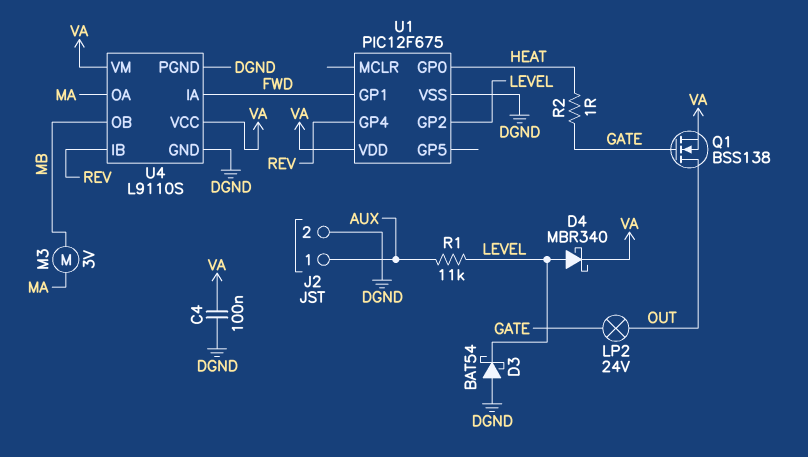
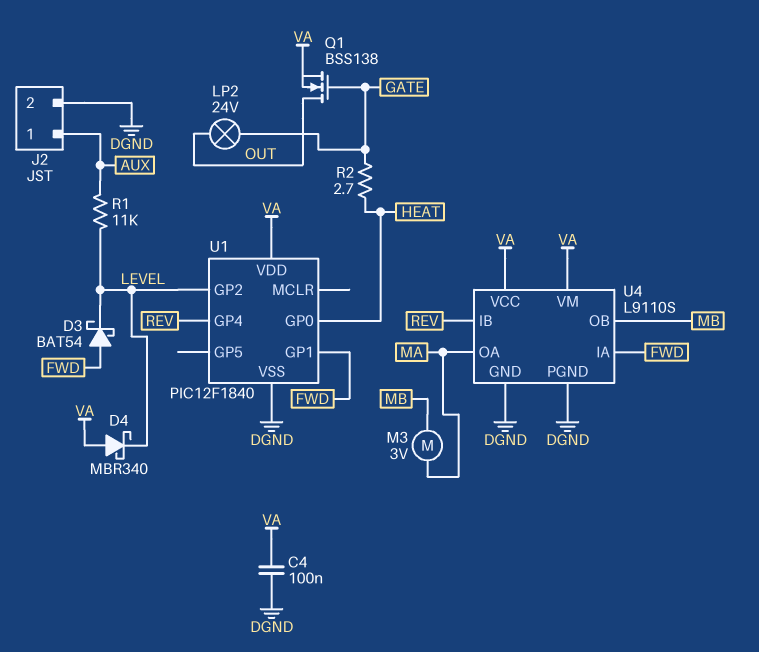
D3: schottky BAT54 (A DGND, K LEVEL) -> schottky BAT54 (A FWD, K LEVEL)
D4: schottky MBR340 (A LEVEL, K VA) -> schottky MBR340 (A VA, K LEVEL)
R2: 1 (GATE, HEAT) -> 2.7 (GATE, HEAT)
U1: PIC12F675 -> PIC12F1840

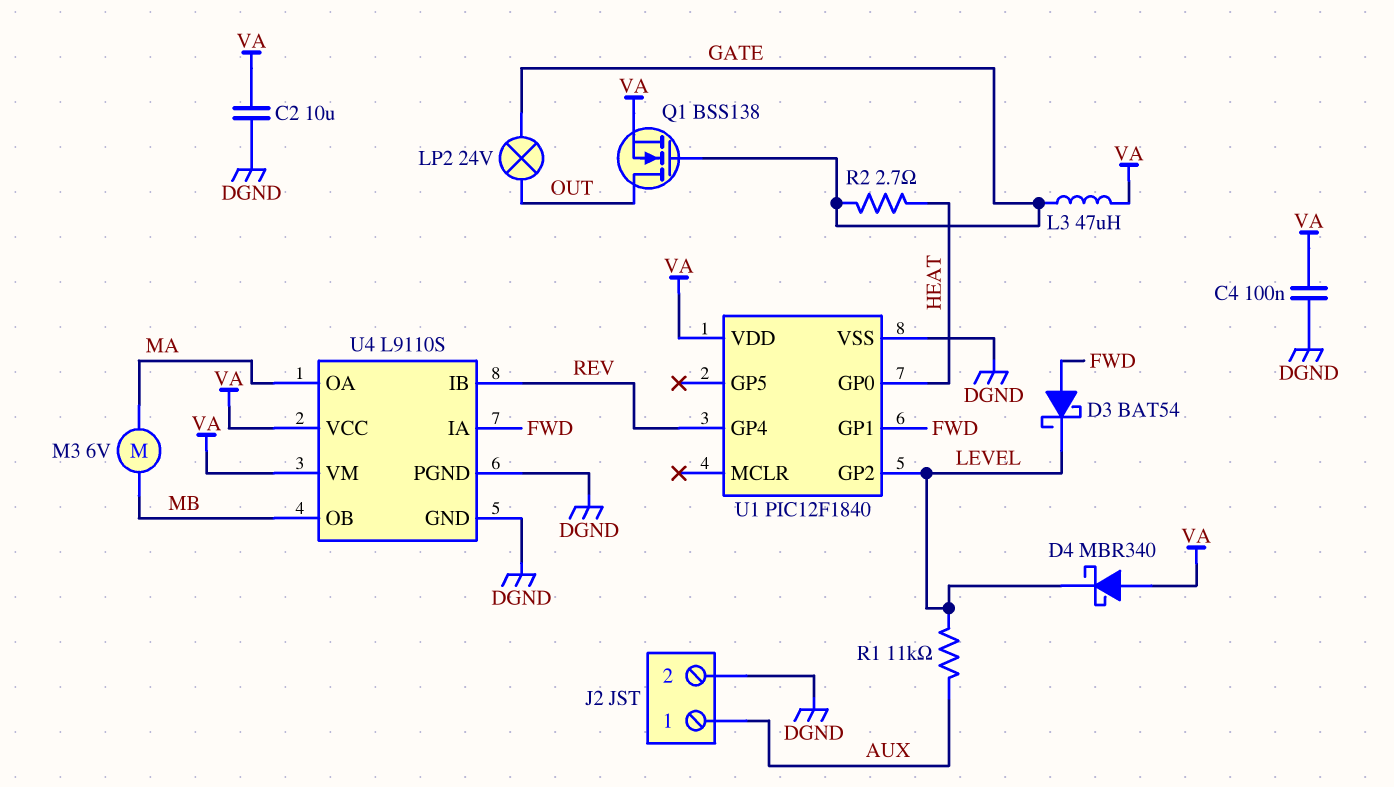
C2: none -> 10uF (DGND, VA)
L3: none -> 47uH (GATE, VA)
M3: motor 3V (MA, MB) -> motor 6V (MA, MB)

